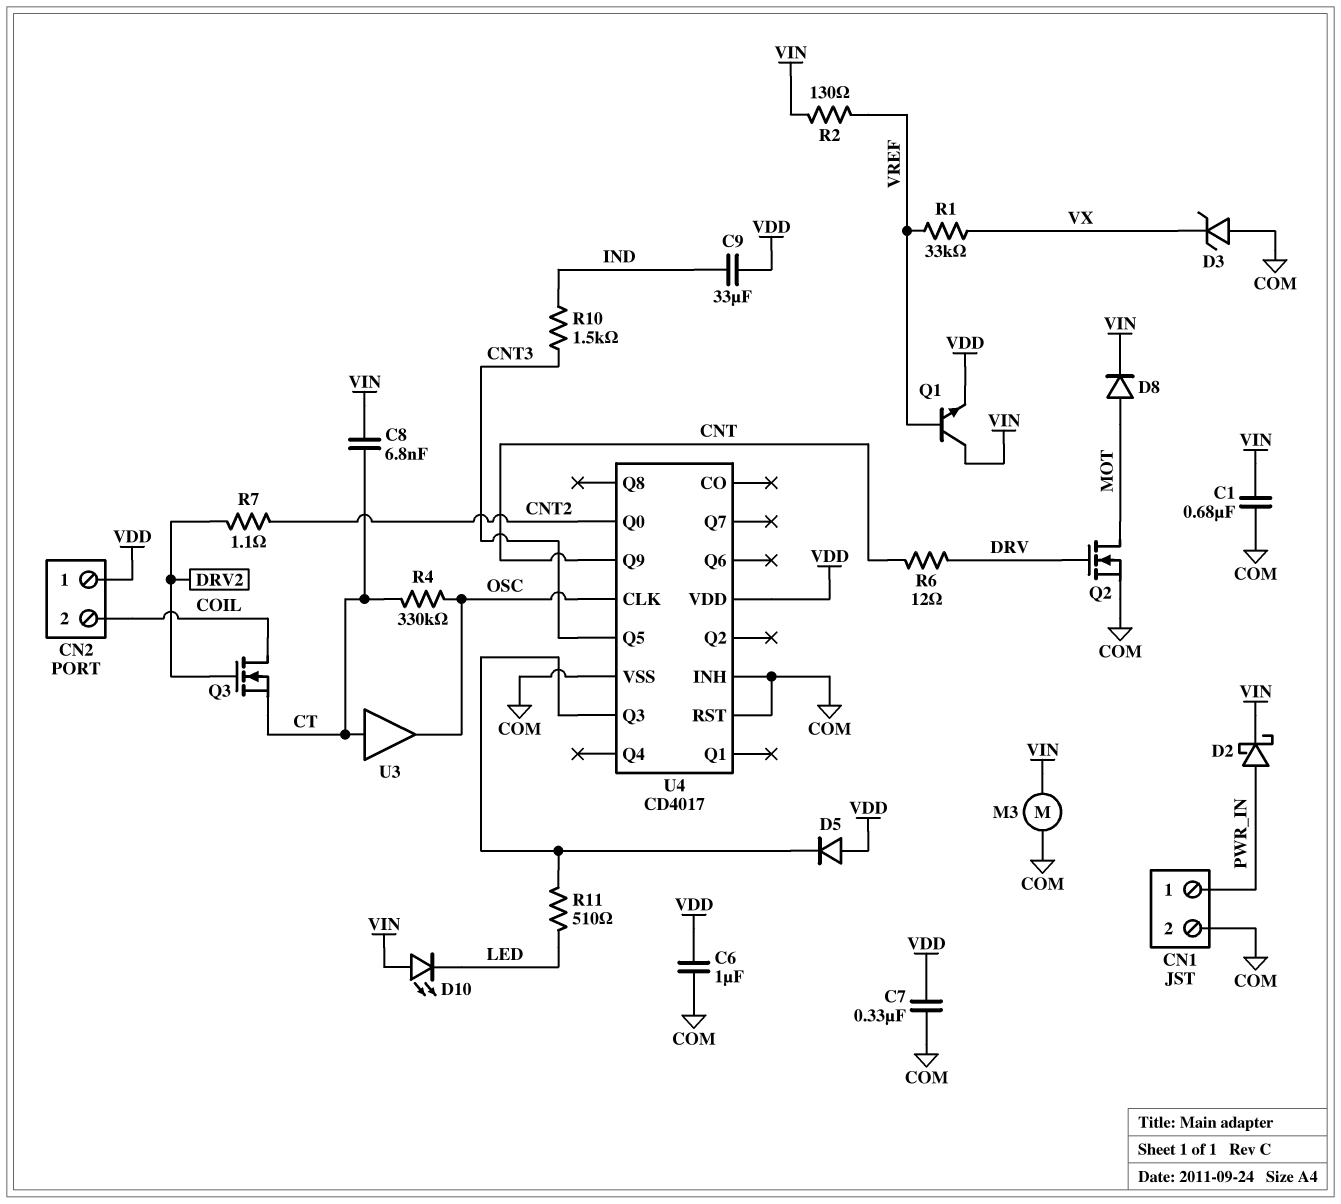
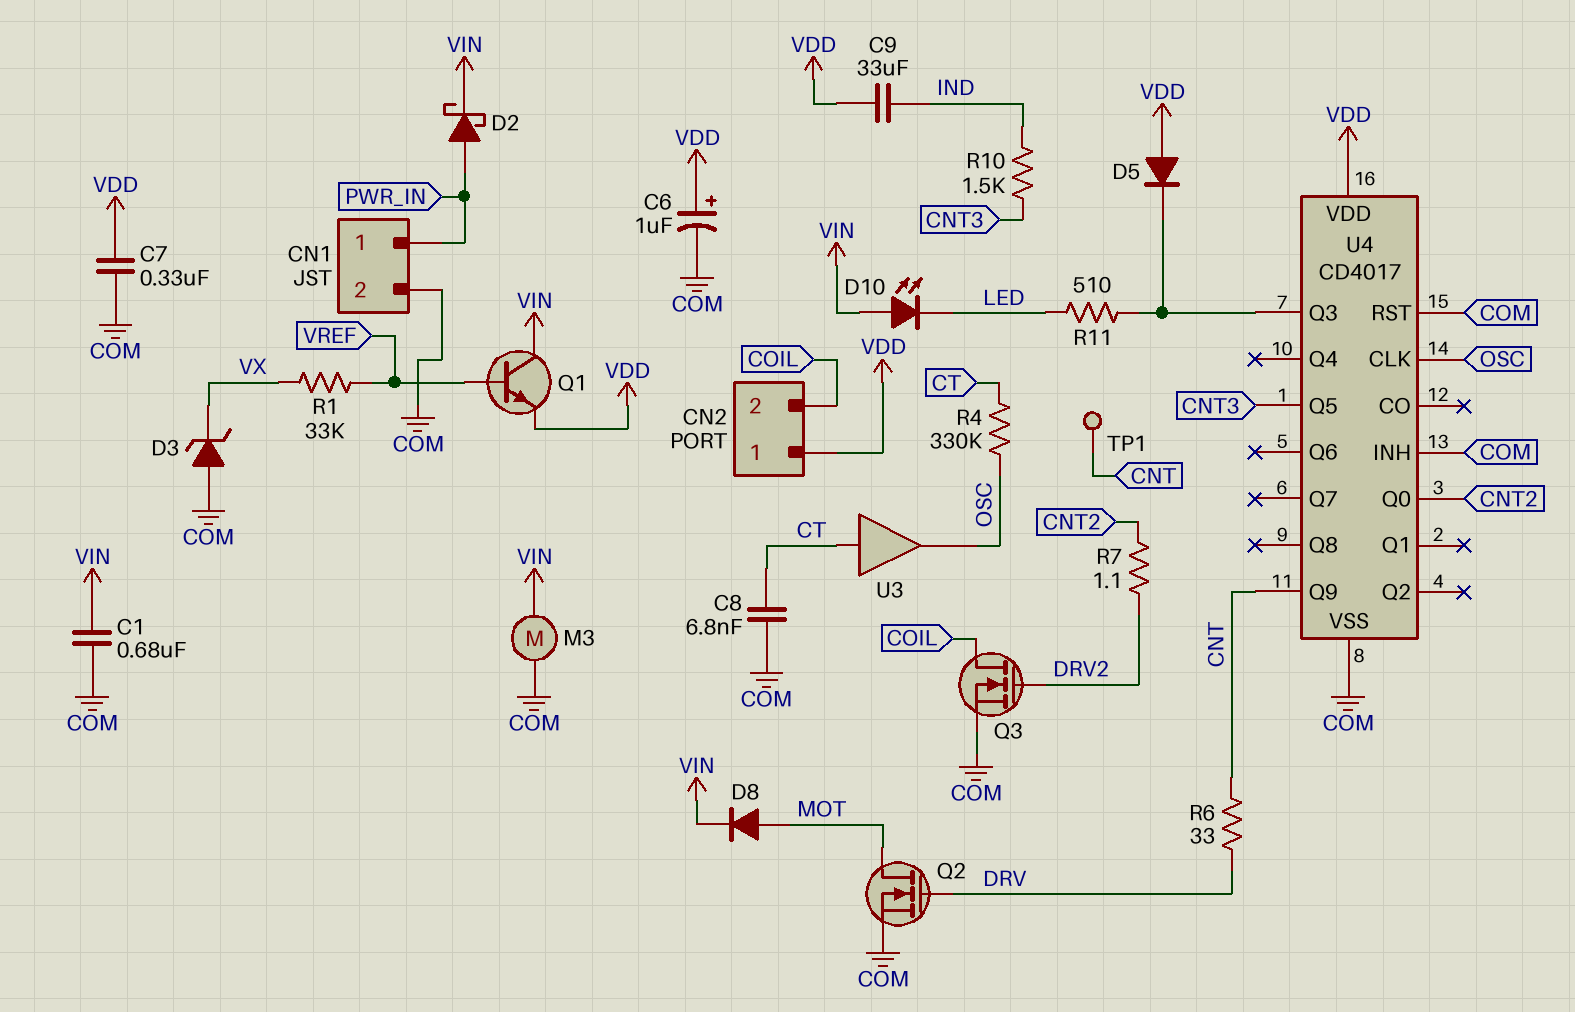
C6: 1uF (COM, VDD) -> 1uF (plus VDD, minus COM)
C8: 6.8nF (CT, VIN) -> 6.8nF (COM, CT)
Q3: NMOS (G DRV2, D COIL, S CT) -> NMOS (G DRV2, D COIL, S COM)
R2: 130 (VIN, VREF) -> none
R6: 12 (CNT, DRV) -> 33 (CNT, DRV)
TP1: none -> test point (CNT)

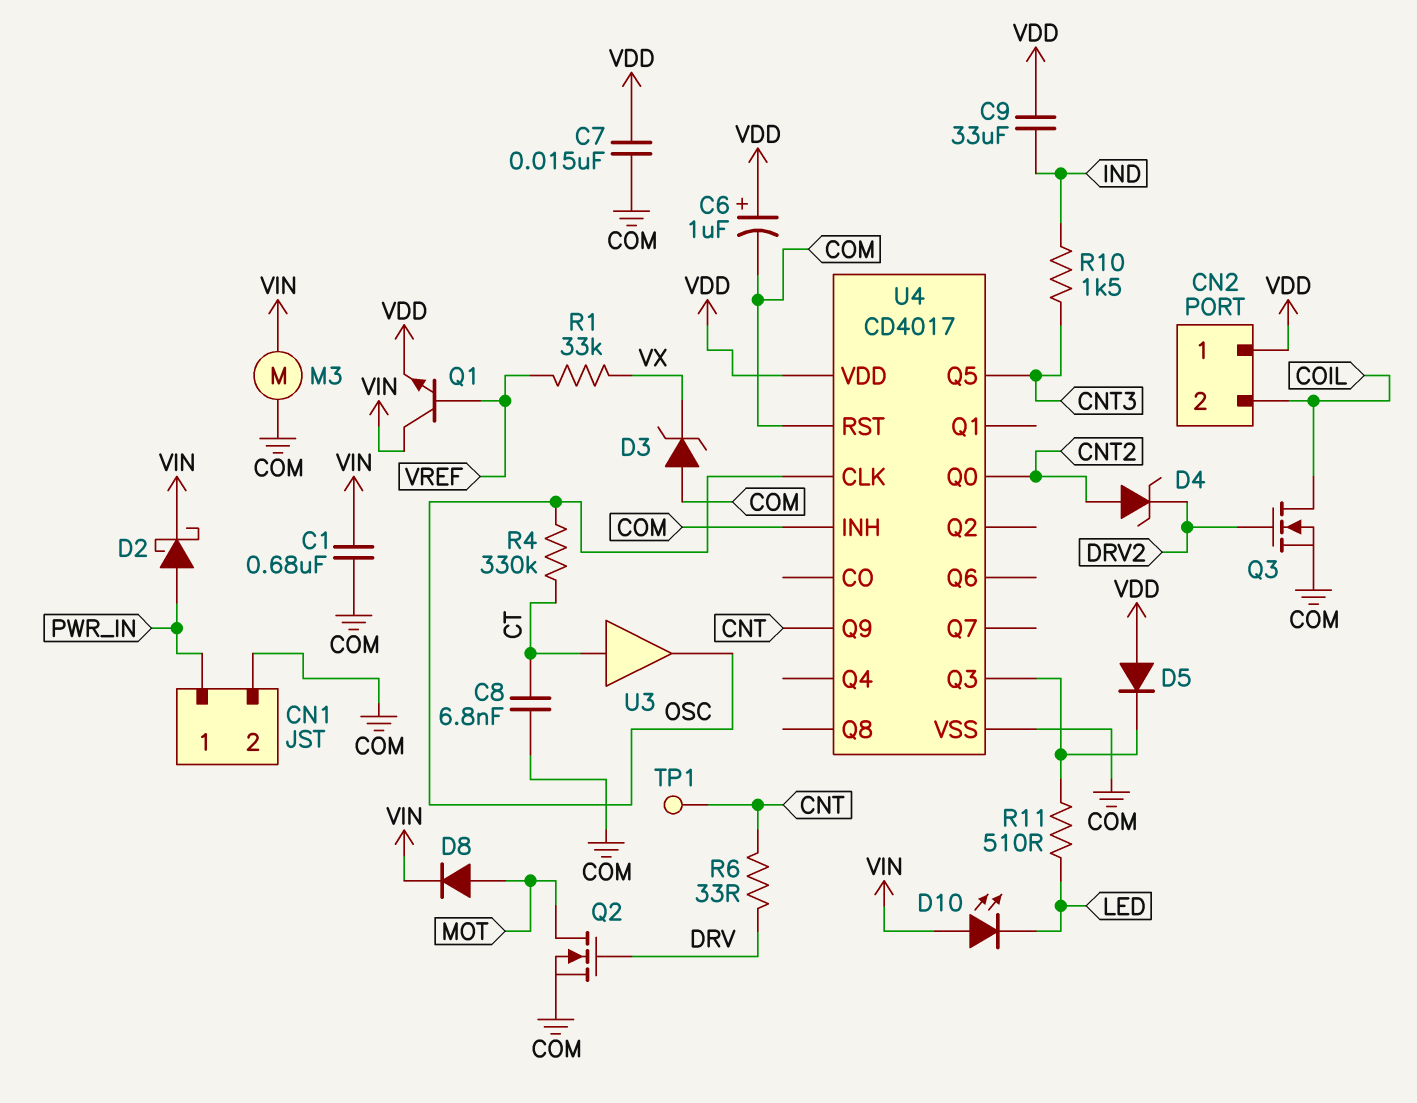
C7: 330nF (COM, VDD) -> 15nF (COM, VDD)
D4: none -> zener (A CNT2, K DRV2)
R7: 1.1 (CNT2, DRV2) -> none

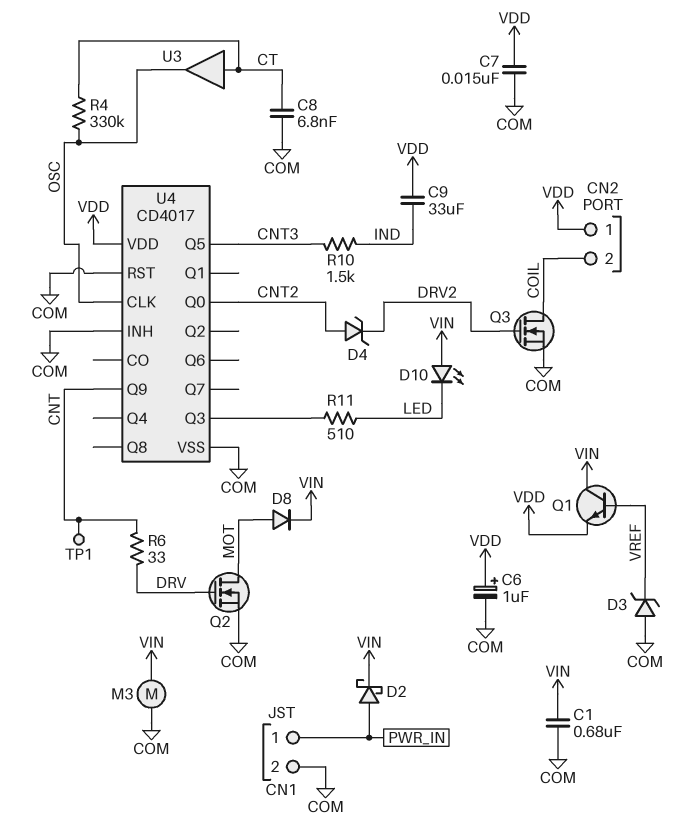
D3: zener (A COM, K VX) -> zener (A COM, K VREF)
D5: diode (A VDD, K U4/Q3) -> none
R1: 33k (VREF, VX) -> none

